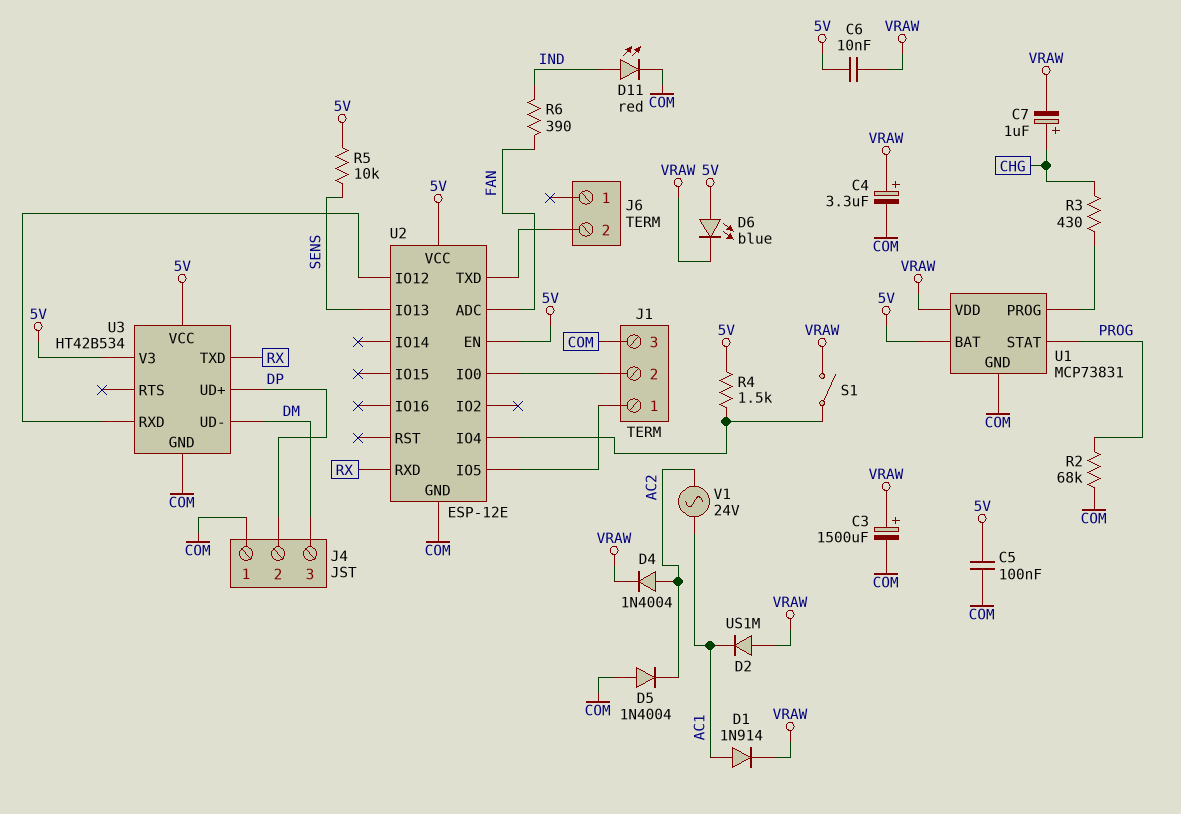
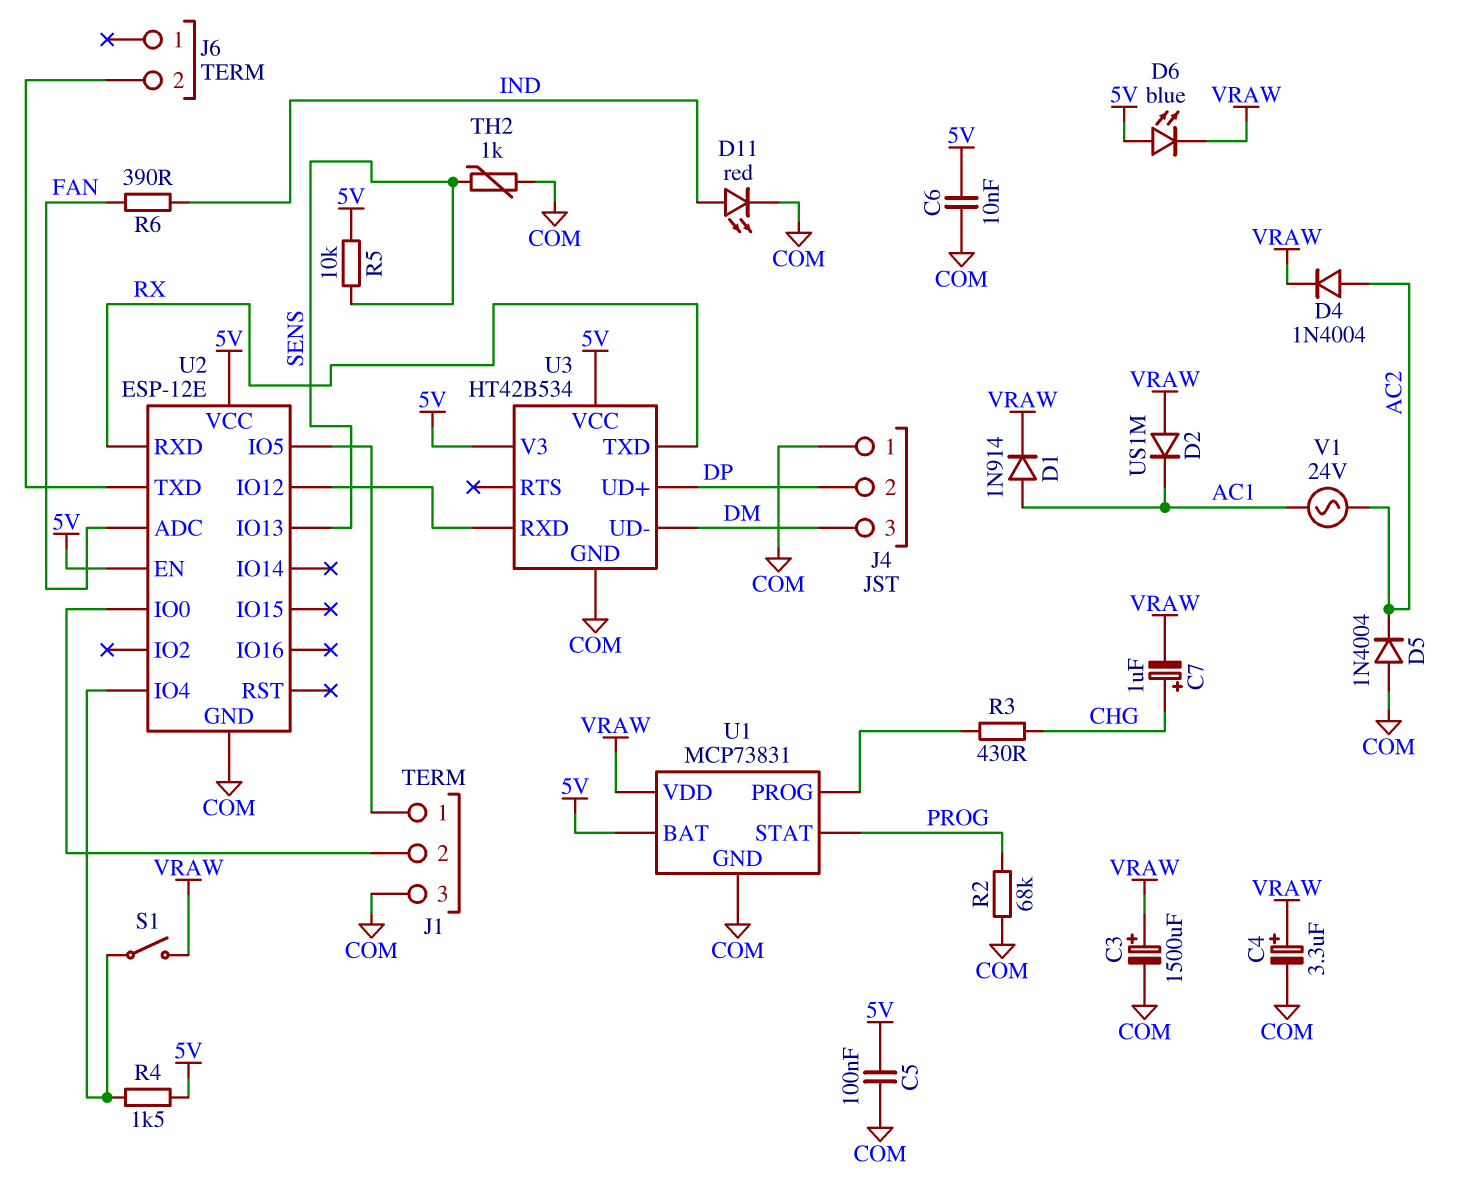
C6: 10nF (5V, VRAW) -> 10nF (5V, COM)
TH2: none -> 1k (COM, SENS)

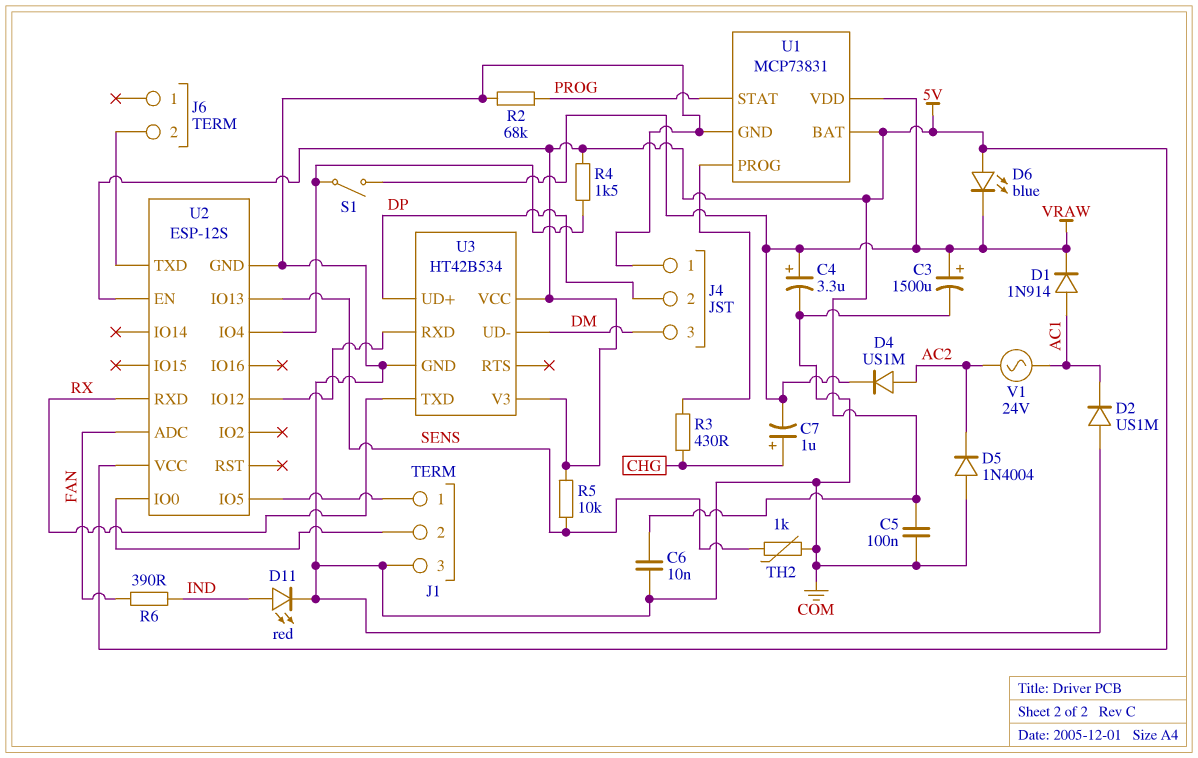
D2: diode US1M (A VRAW, K AC1) -> diode US1M (A COM, K AC1)
D4: diode 1N4004 (A AC2, K VRAW) -> diode US1M (A AC2, K VRAW)
U2: ESP-12E -> ESP-12S

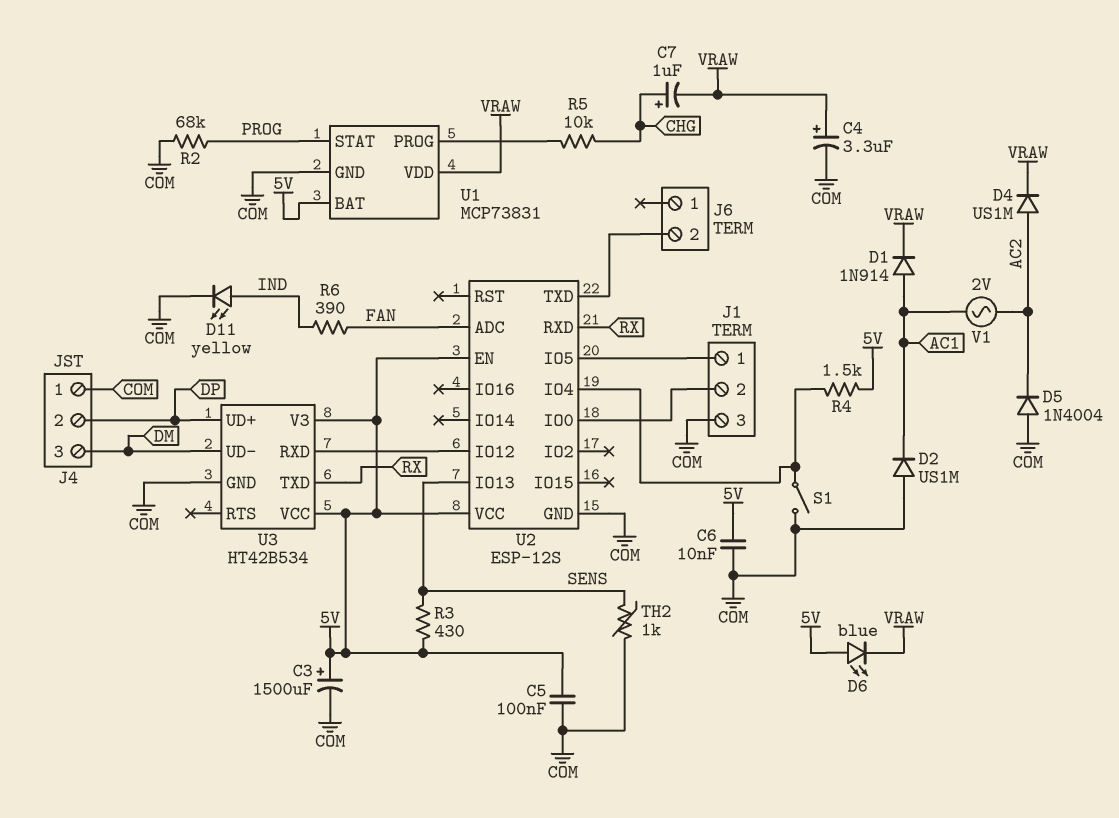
C3: 1500uF (plus VRAW, minus COM) -> 1500uF (plus 5V, minus COM)
D11: LED red (A IND, K COM) -> LED yellow (A IND, K COM)
R3: 430 (CHG, U1/PROG) -> 430 (5V, SENS)
R5: 10k (5V, SENS) -> 10k (CHG, U1/PROG)
S1: switch (U2/IO4, VRAW) -> switch (COM, U2/IO4)
V1: AC 24V (AC1, AC2) -> AC 2V (AC1, AC2)

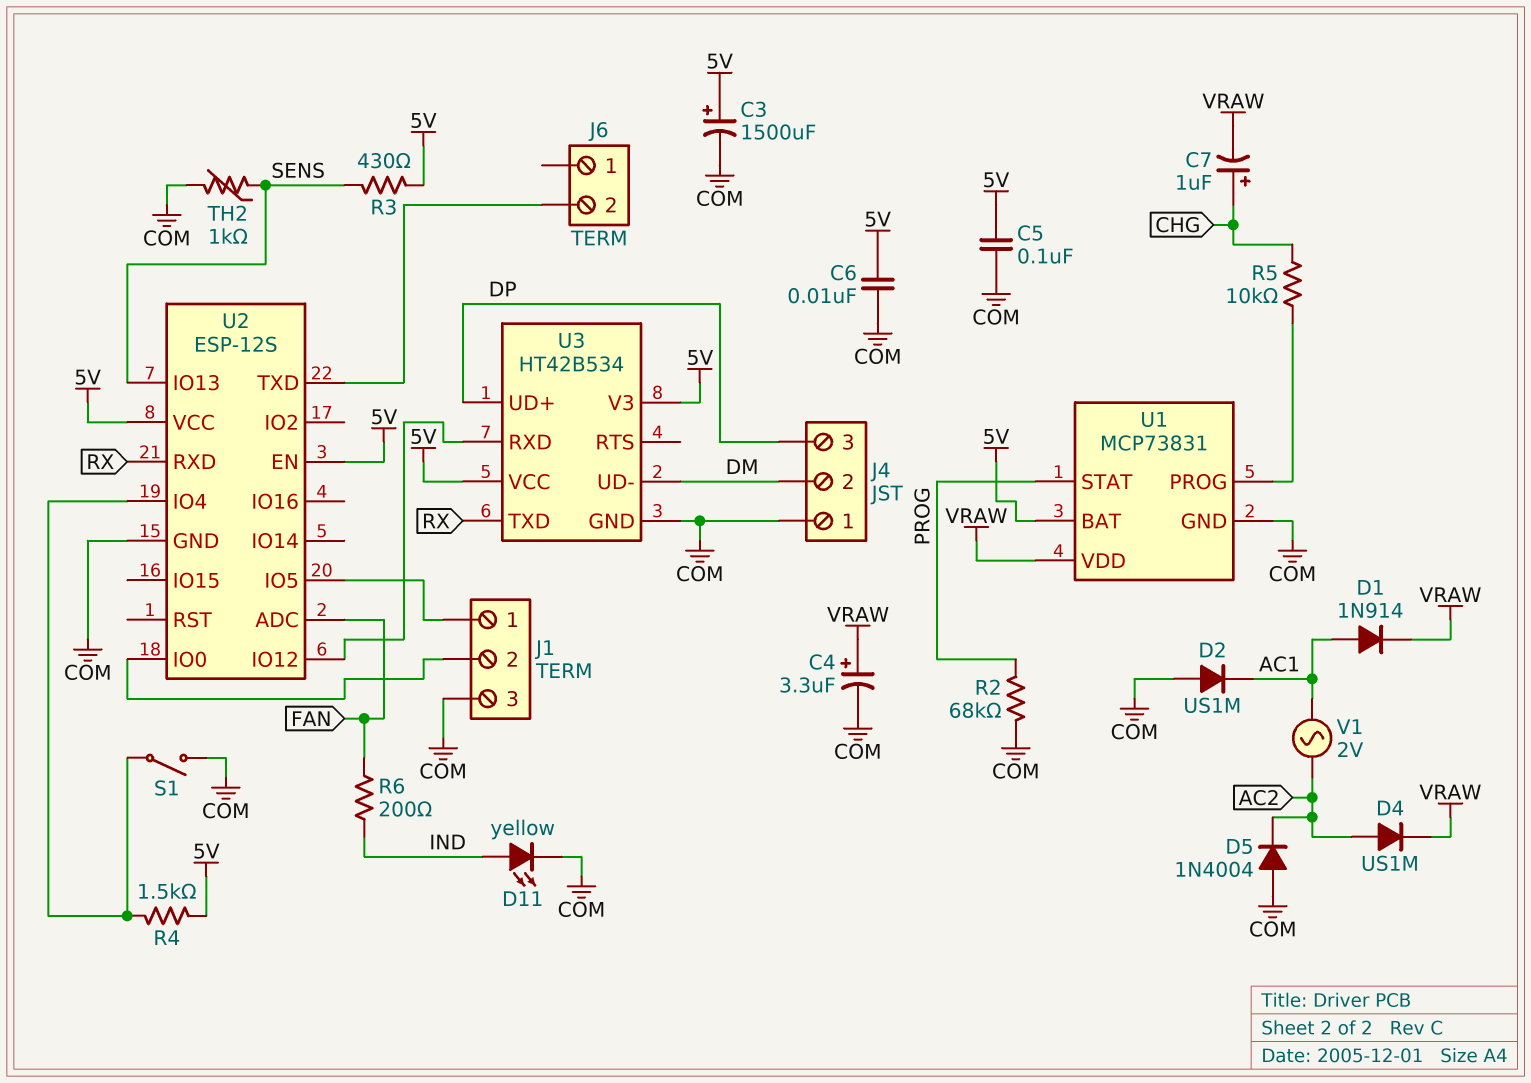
D6: LED blue (A 5V, K VRAW) -> none
J4 pin 2: DP -> DM
J4 pin 3: DM -> DP
R6: 390 (FAN, IND) -> 200 (FAN, IND)

